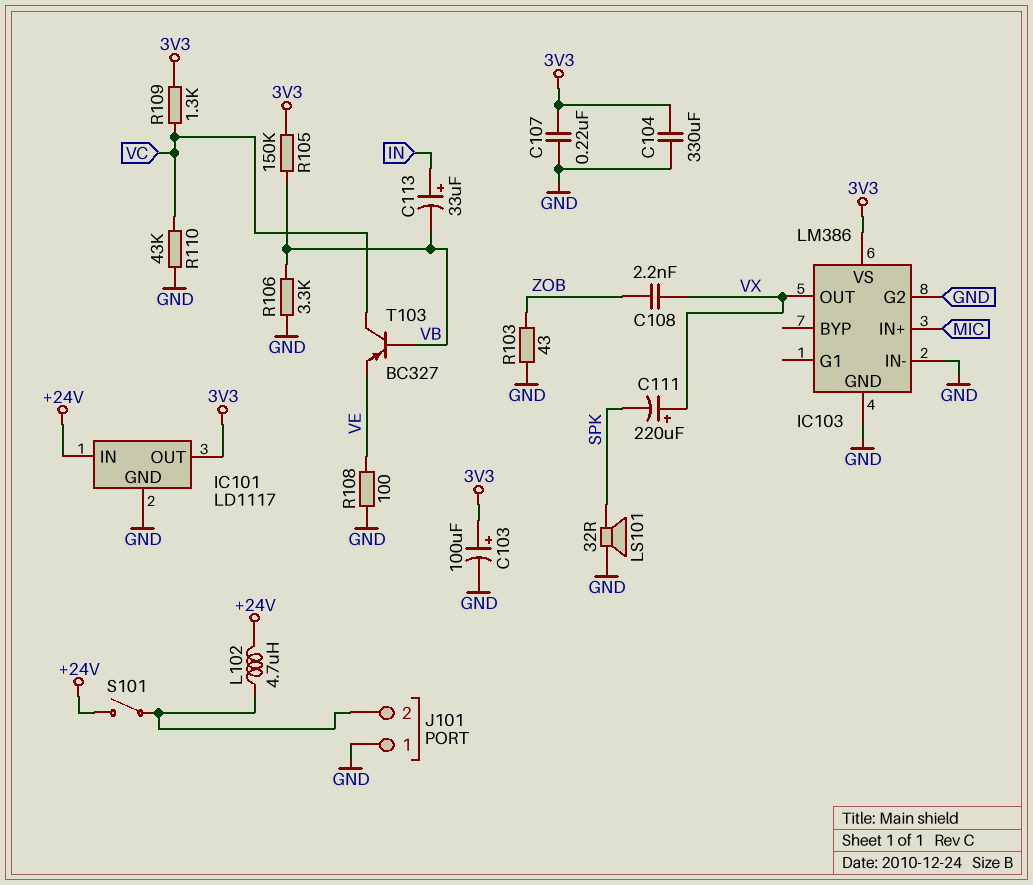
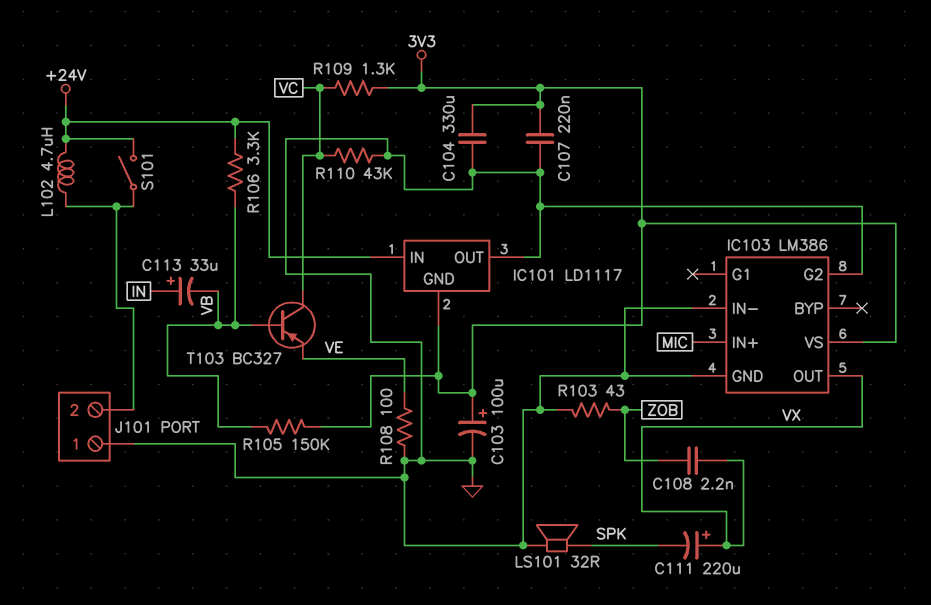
IC101 pin GND: GND -> 3V3
IC101 pin OUT: 3V3 -> GND
R106: 3.3k (GND, VB) -> 3.3k (+24V, VB)

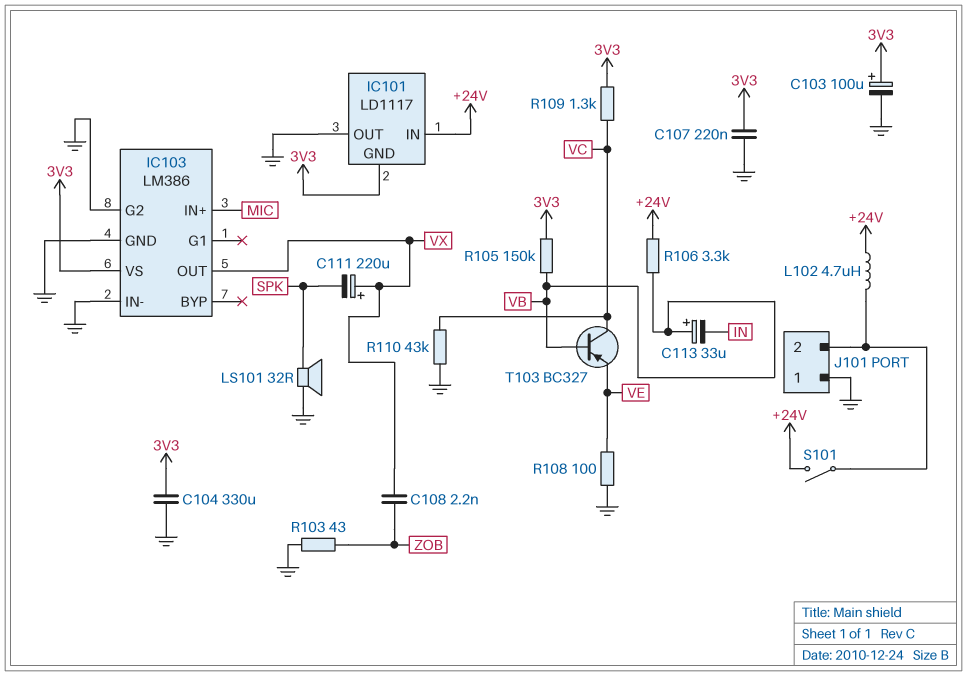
C113: 33uF (plus IN, minus VB) -> 33uF (plus VB, minus IN)

